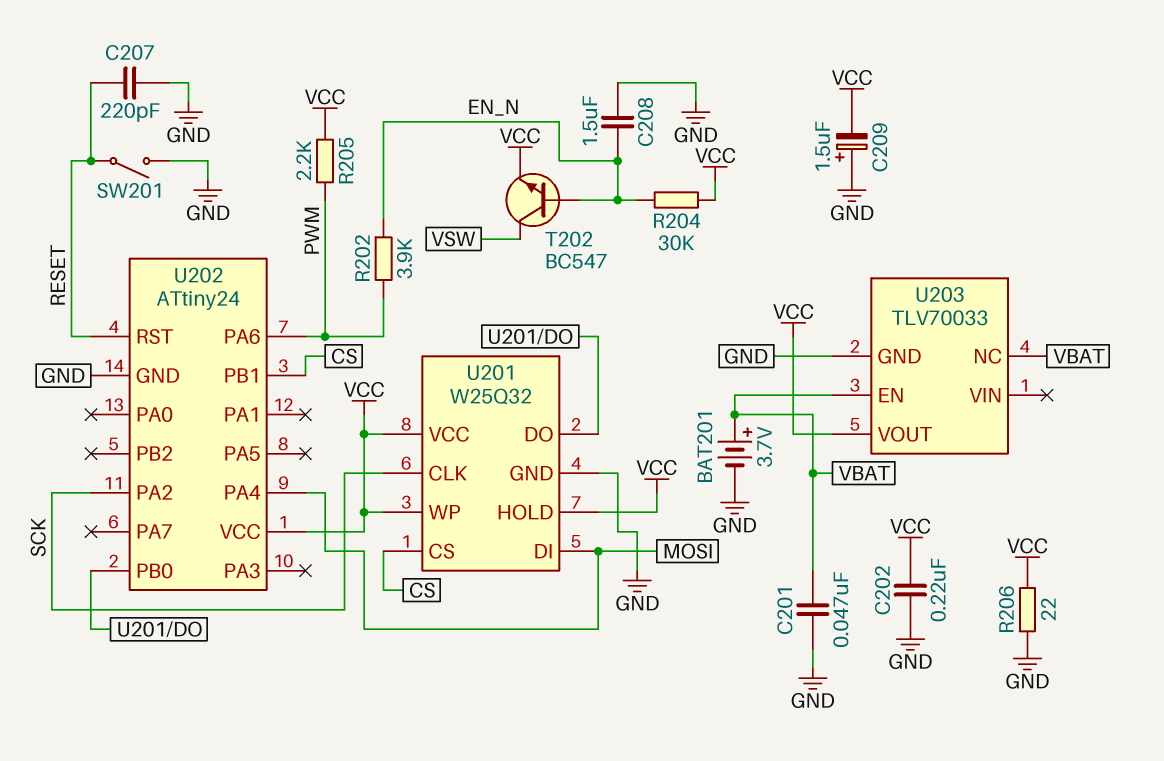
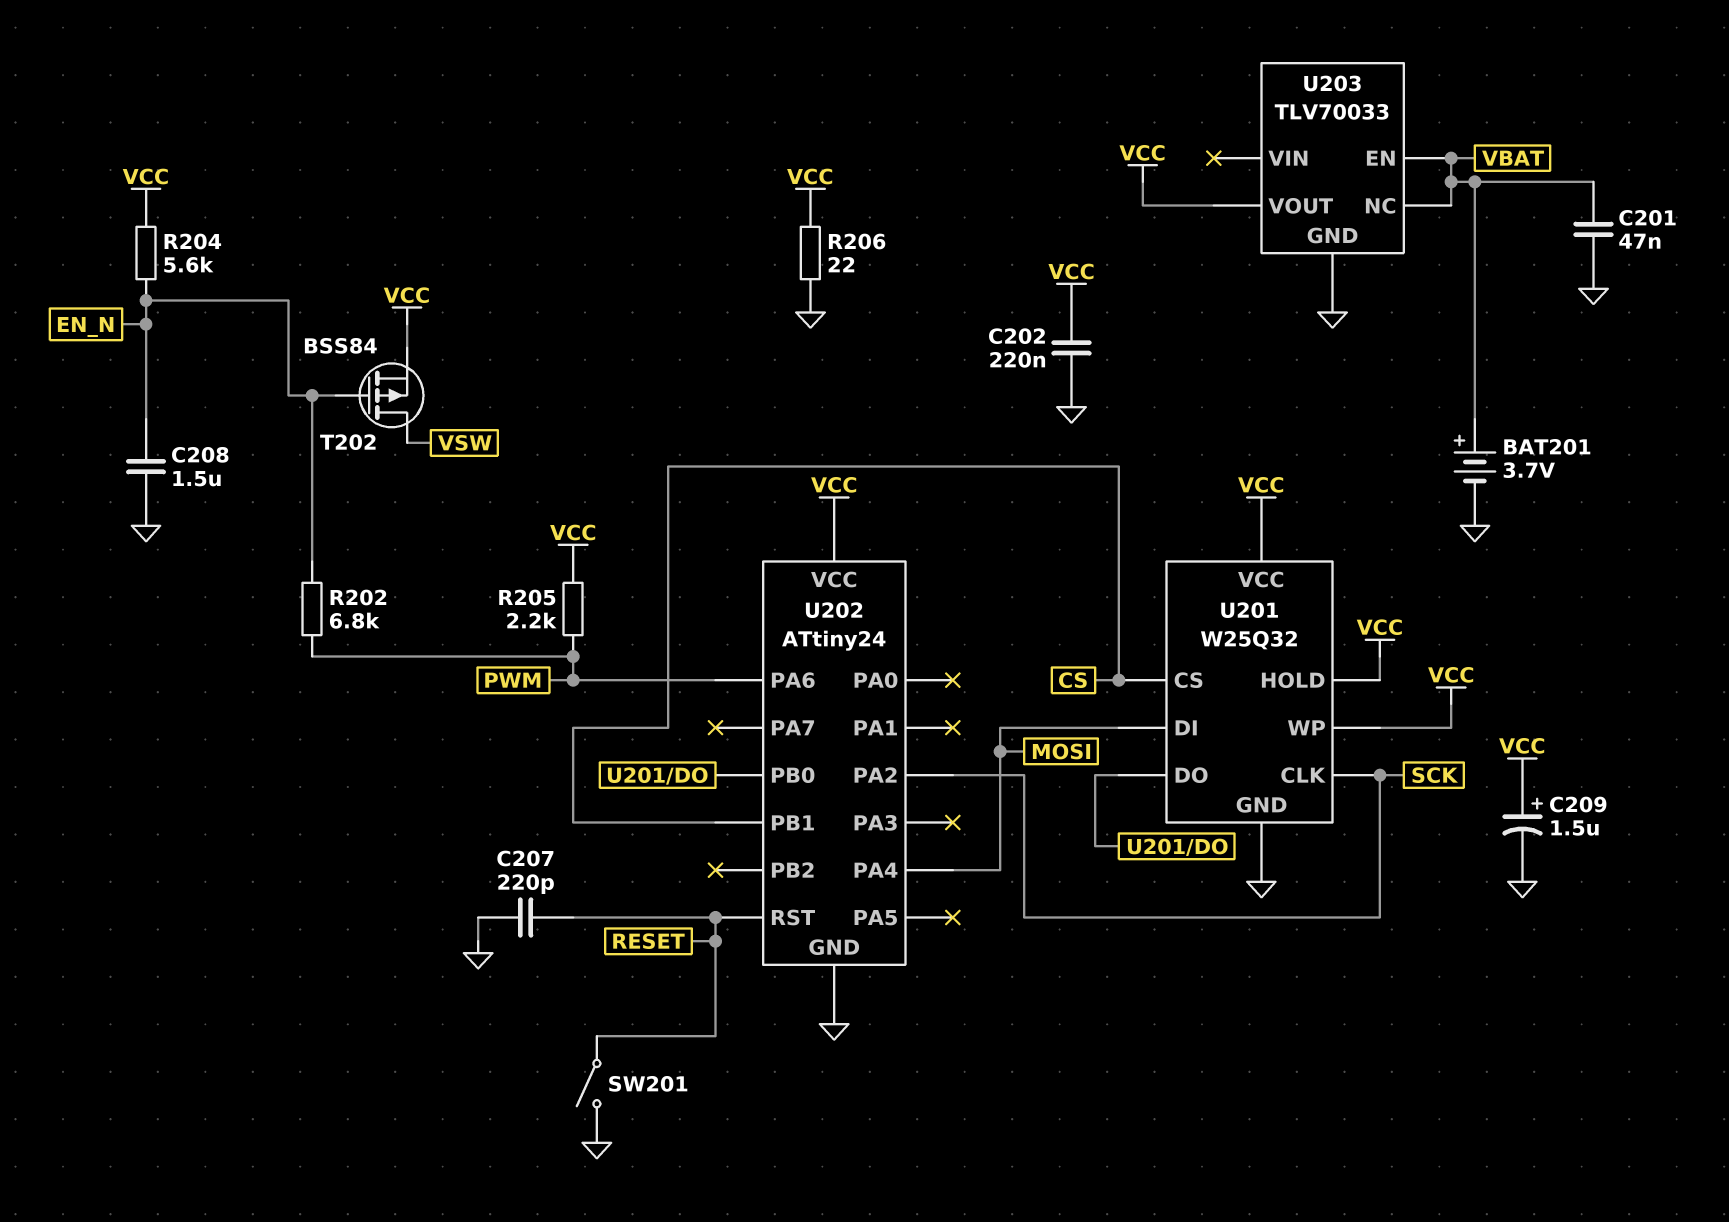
C209: 1.5uF (plus GND, minus VCC) -> 1.5uF (plus VCC, minus GND)
R202: 3.9k (EN_N, PWM) -> 6.8k (EN_N, PWM)
R204: 30k (EN_N, VCC) -> 5.6k (EN_N, VCC)
T202: NPN BC547 (B EN_N, C VSW, E VCC) -> PMOS BSS84 (G EN_N, D VSW, S VCC)

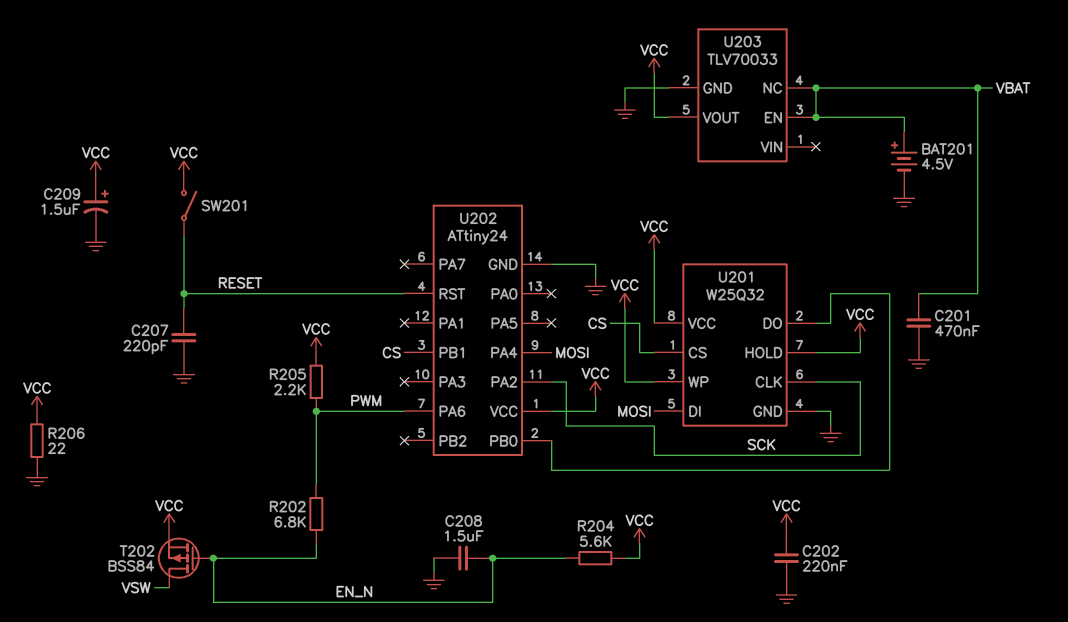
BAT201: 3.7V (plus VBAT, minus GND) -> 4.5V (plus VBAT, minus GND)
C201: 47nF (GND, VBAT) -> 470nF (GND, VBAT)
SW201: switch (GND, RESET) -> switch (RESET, VCC)

